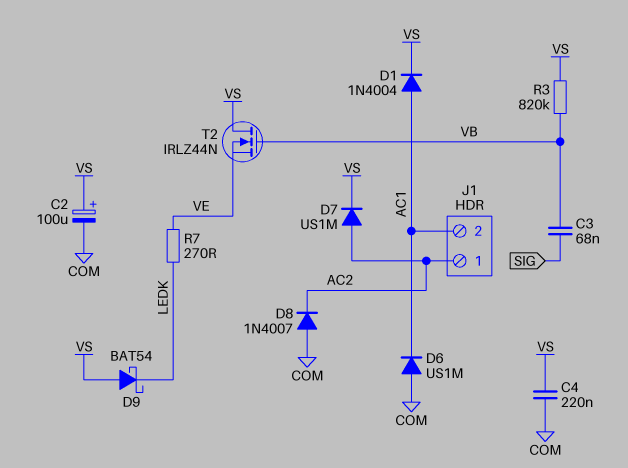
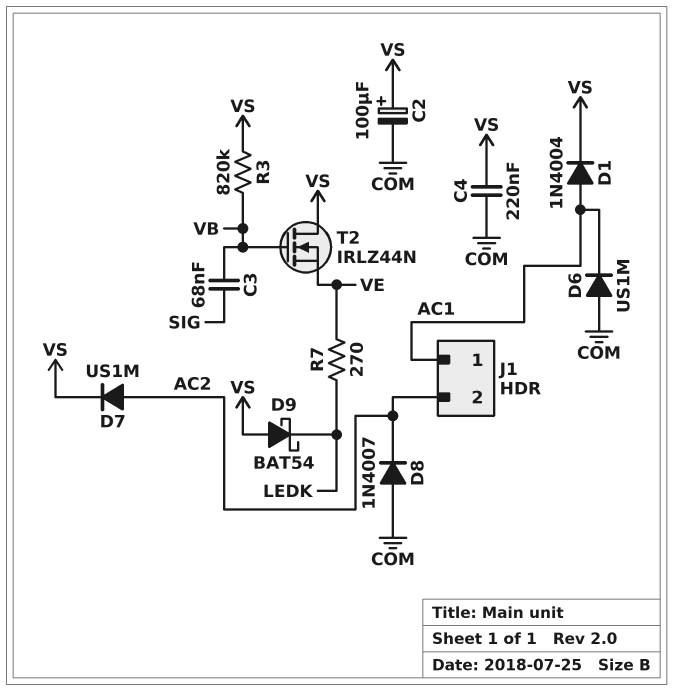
J1 pin 1: AC2 -> AC1
J1 pin 2: AC1 -> AC2

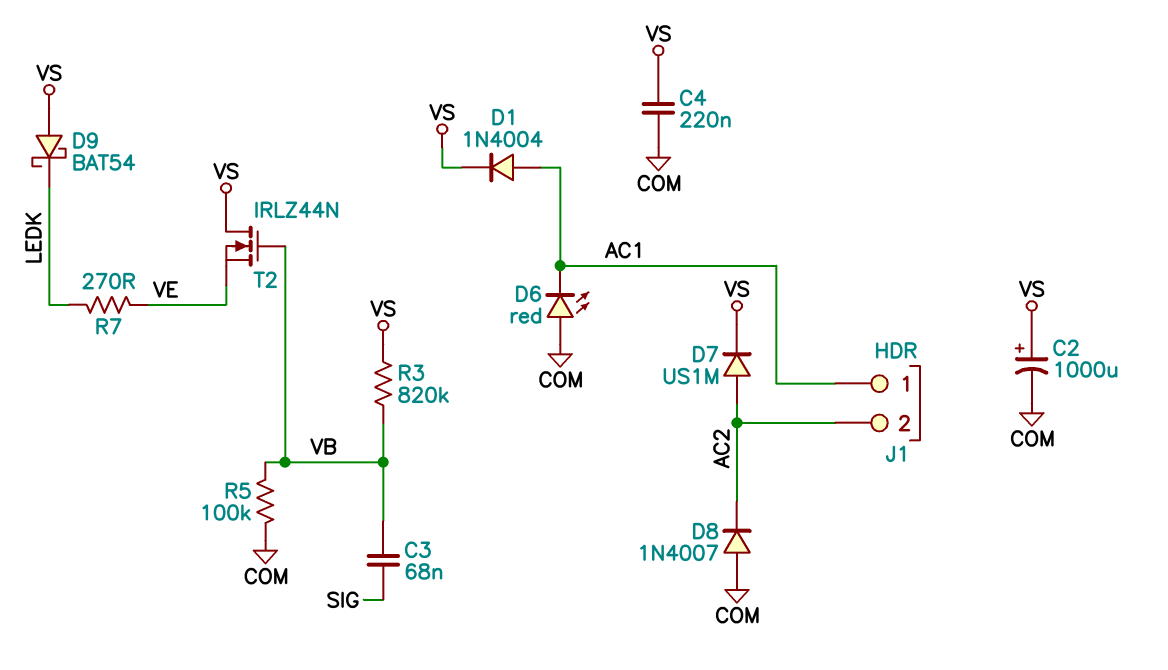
C2: 100uF (plus VS, minus COM) -> 1000uF (plus VS, minus COM)
D6: diode US1M (A COM, K AC1) -> LED red (A COM, K AC1)
R5: none -> 100k (COM, VB)

